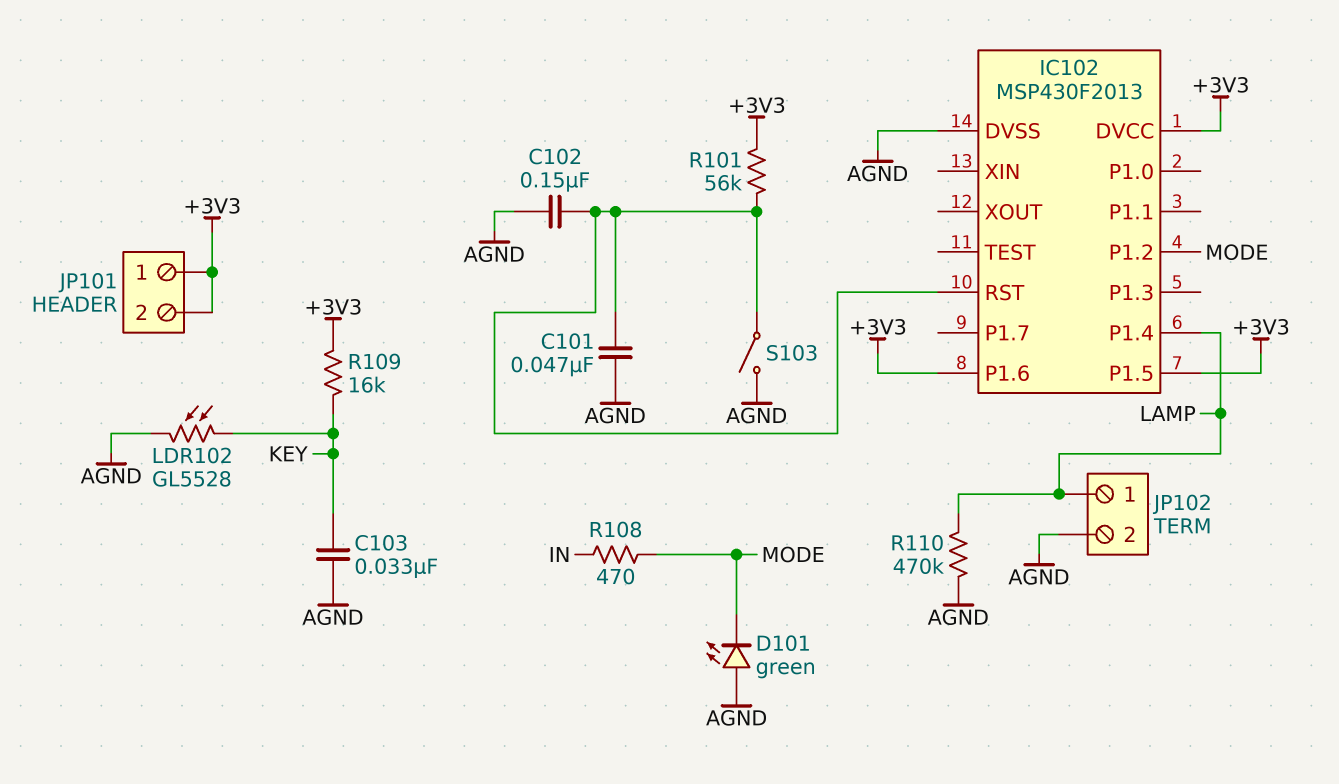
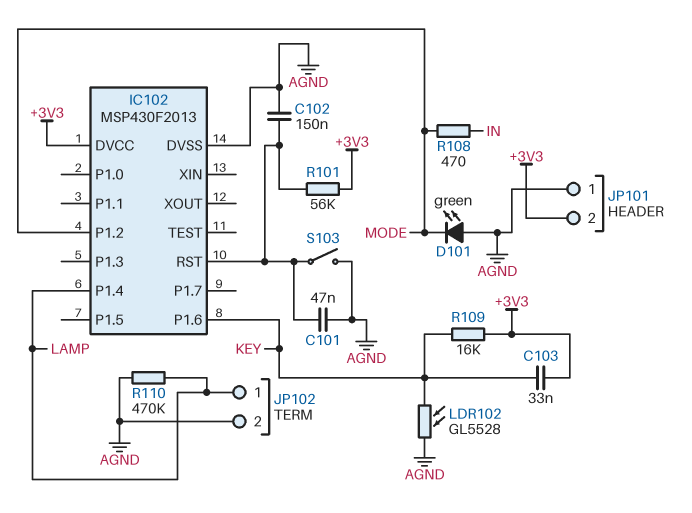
C103: 33nF (AGND, KEY) -> 33nF (+3V3, KEY)
IC102 pin P1.5: +3V3 -> none
IC102 pin P1.6: +3V3 -> KEY
JP101 pin 1: +3V3 -> AGND

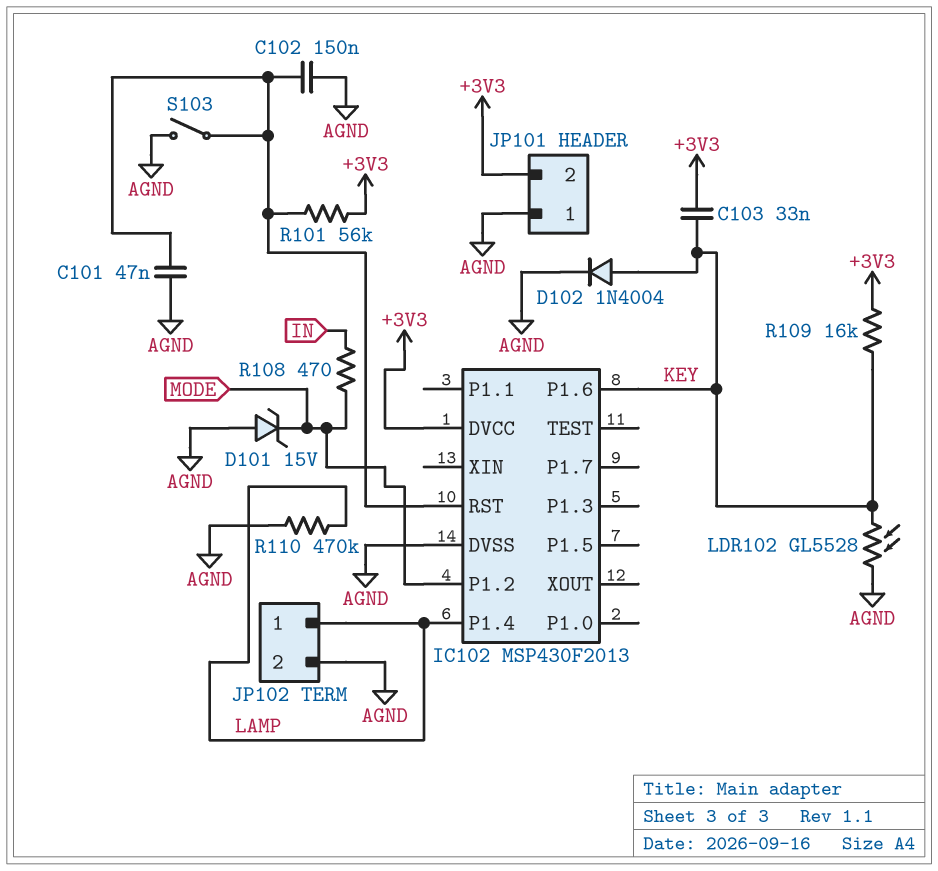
D101: LED green (A AGND, K MODE) -> zener 15V (A AGND, K MODE)
D102: none -> diode 1N4004 (A KEY, K AGND)

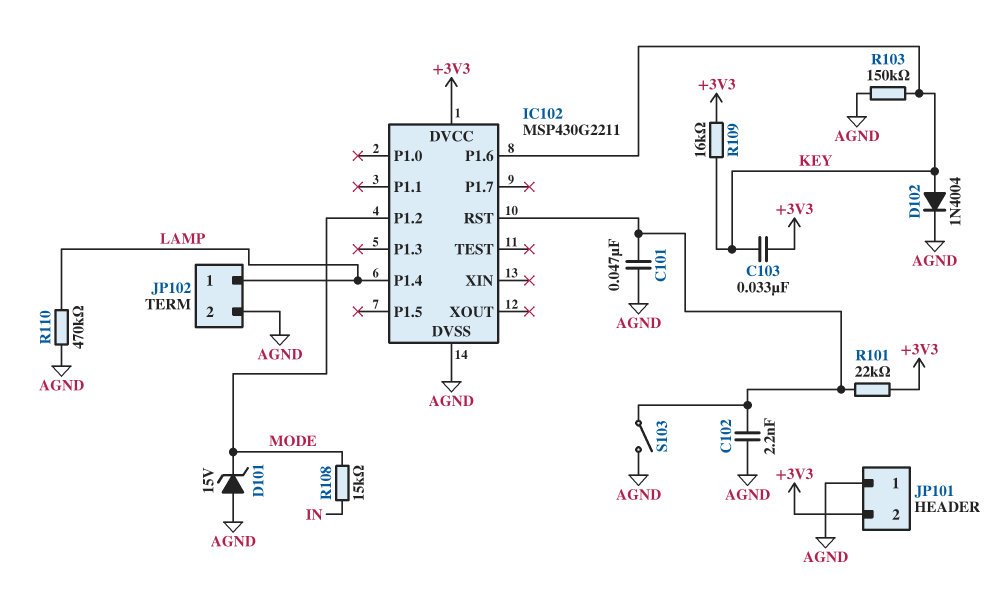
C102: 150nF (AGND, IC102/RST) -> 2.2nF (AGND, IC102/RST)
IC102: MSP430F2013 -> MSP430G2211
LDR102: GL5528 (AGND, KEY) -> none
R101: 56k (+3V3, IC102/RST) -> 22k (+3V3, IC102/RST)
R103: none -> 150k (AGND, KEY)
R108: 470 (IN, MODE) -> 15k (IN, MODE)

